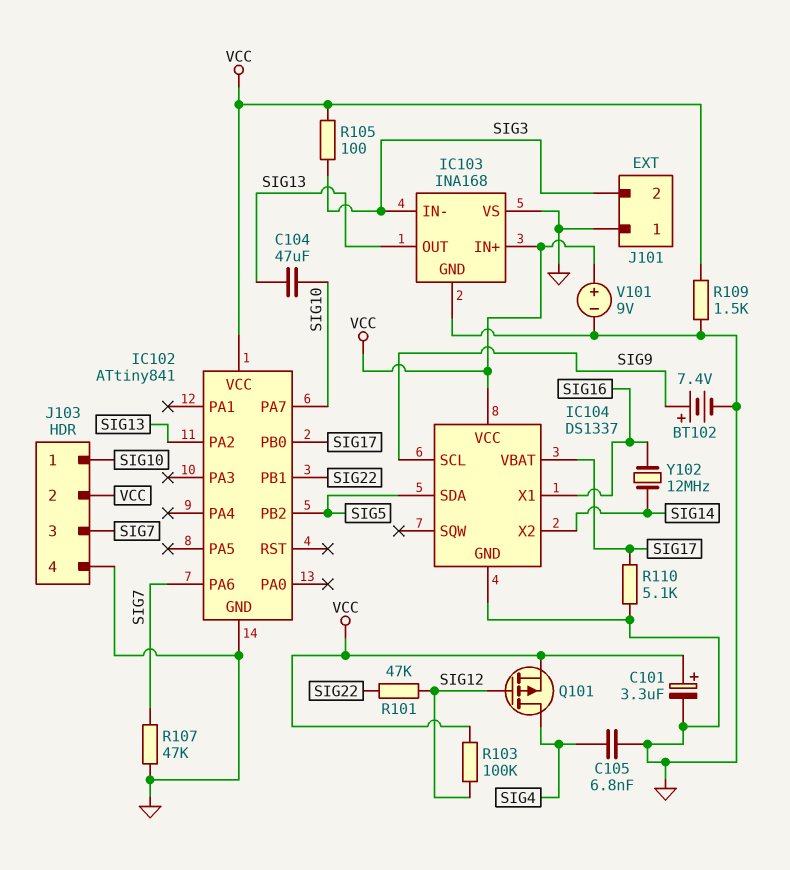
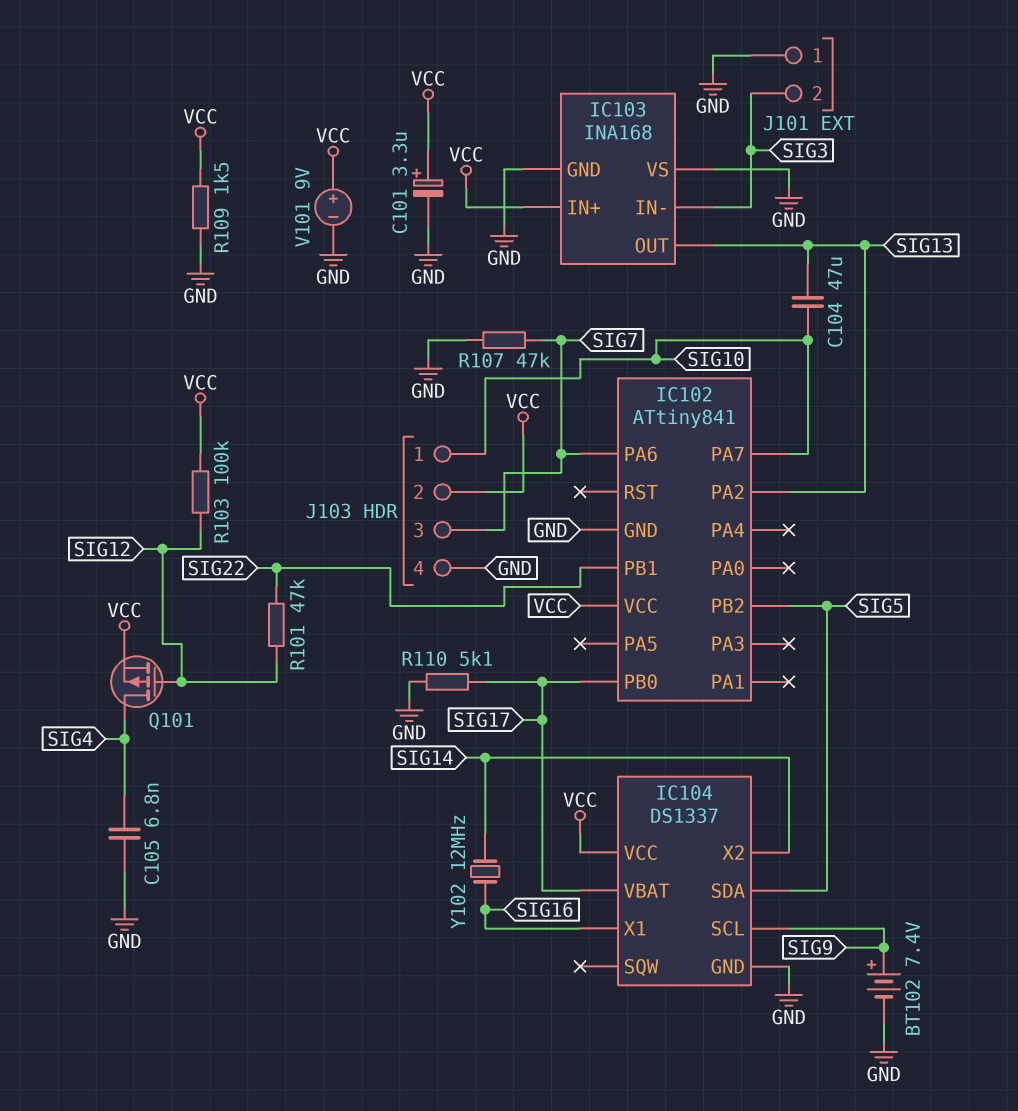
R105: 100 (SIG3, VCC) -> none

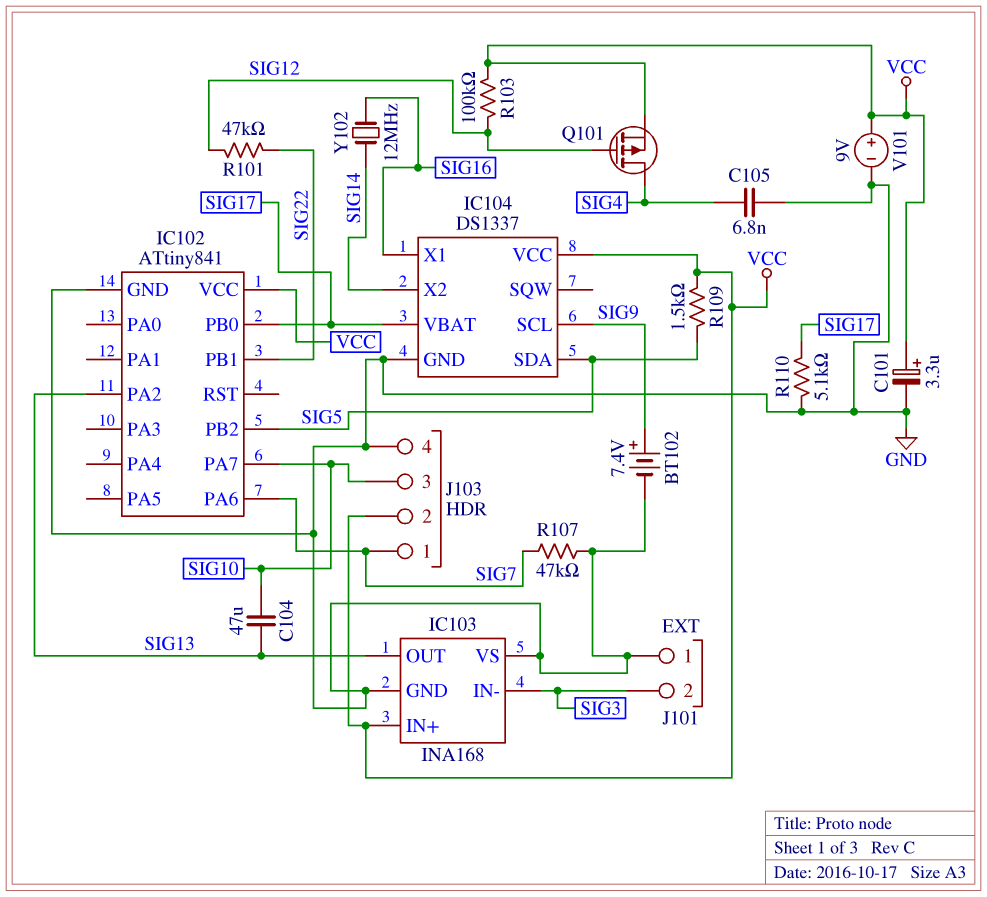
J103 pin 1: SIG10 -> SIG7
J103 pin 3: SIG7 -> SIG10
R109: 1.5k (GND, VCC) -> 1.5k (SIG5, VCC)

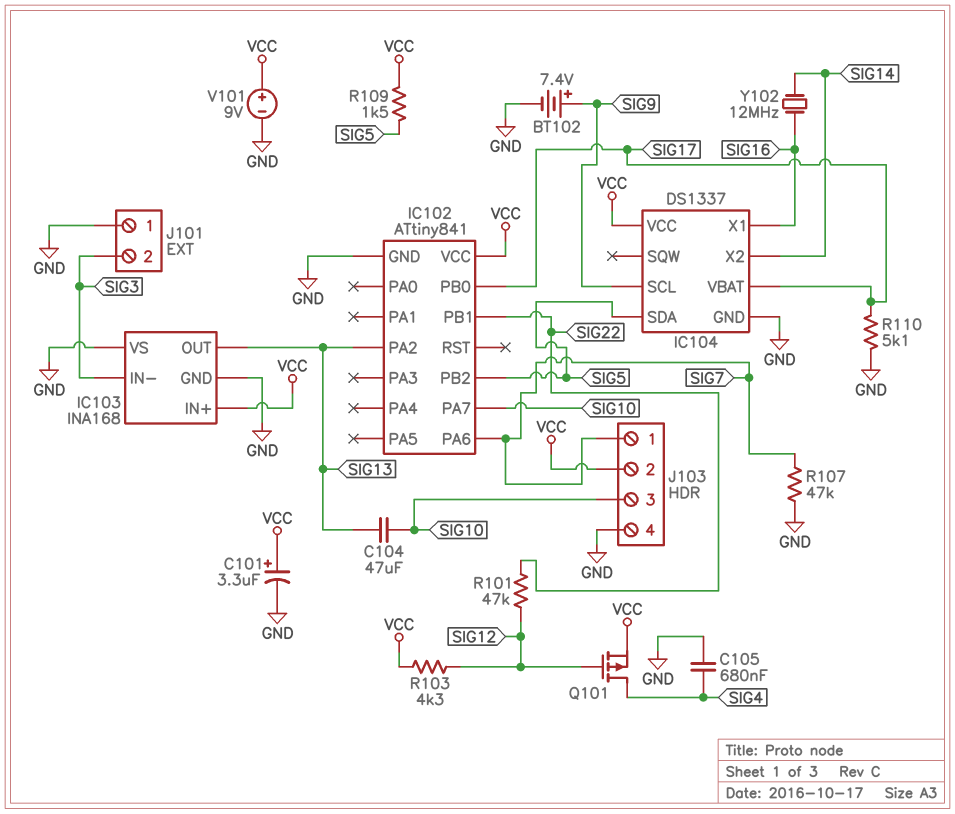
C105: 6.8nF (GND, SIG4) -> 680nF (GND, SIG4)
R103: 100k (SIG12, VCC) -> 4.3k (SIG12, VCC)

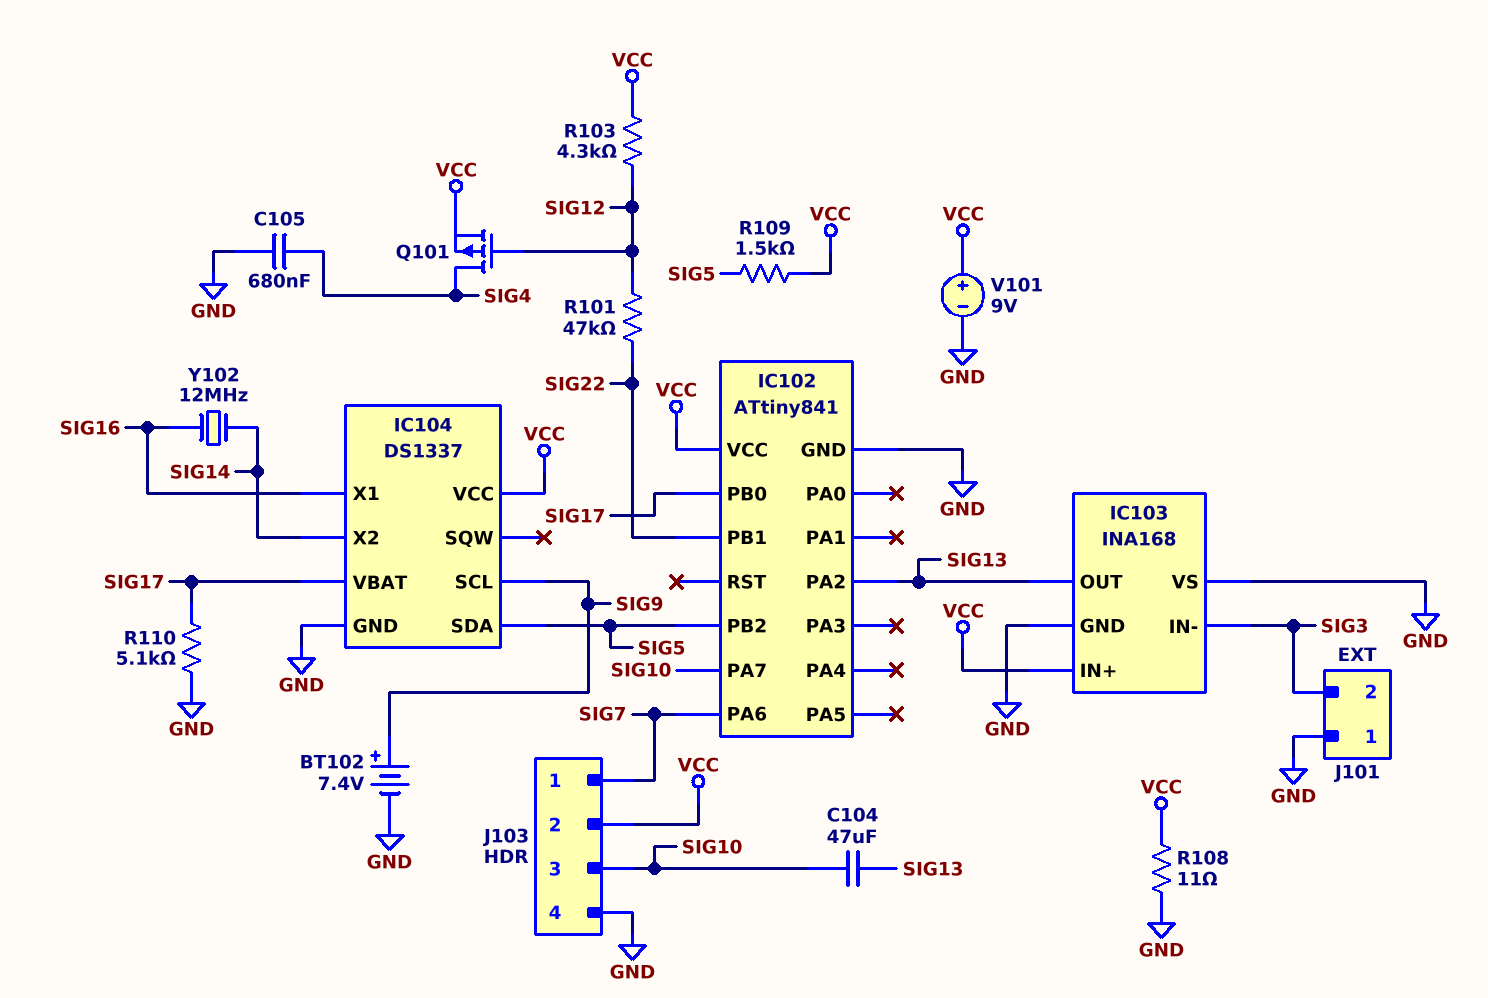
C101: 3.3uF (plus VCC, minus GND) -> none
R107: 47k (GND, SIG7) -> none
R108: none -> 11 (GND, VCC)

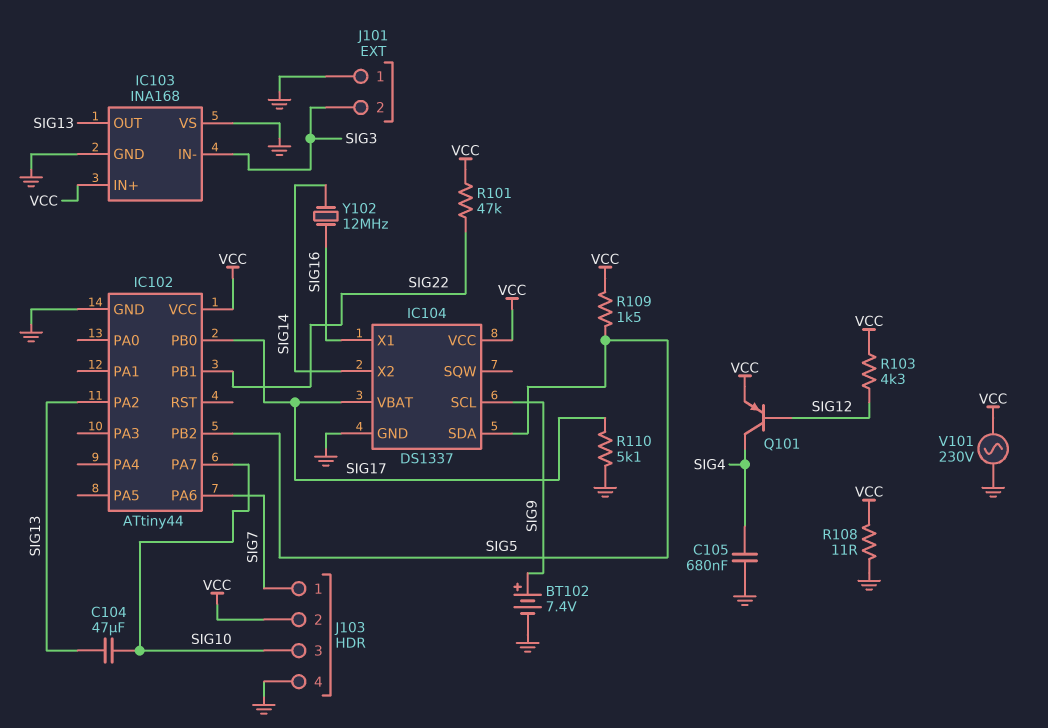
IC102: ATtiny841 -> ATtiny44
Q101: PMOS (G SIG12, D SIG4, S VCC) -> PNP (B SIG12, C SIG4, E VCC)
R101: 47k (SIG12, SIG22) -> 47k (SIG22, VCC)
V101: 9V (plus VCC, minus GND) -> AC 230V (GND, VCC)

